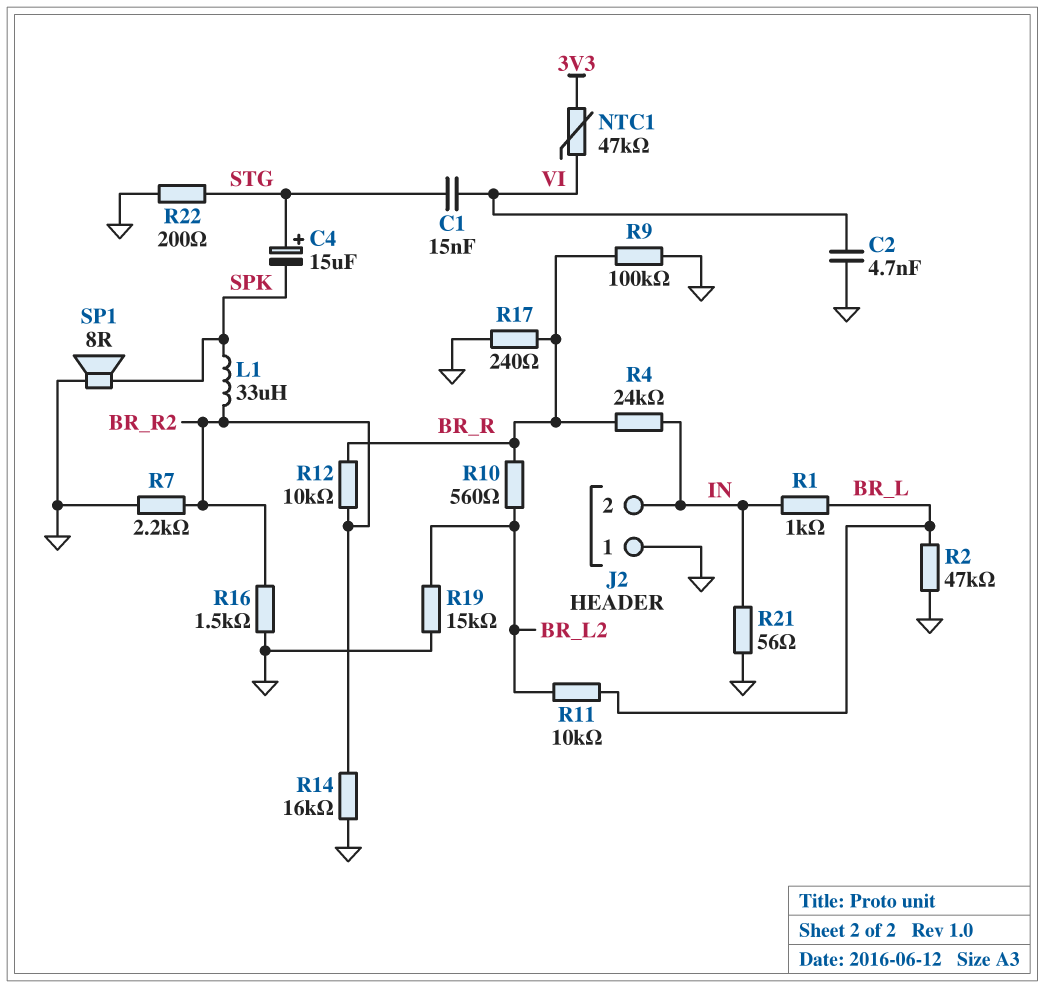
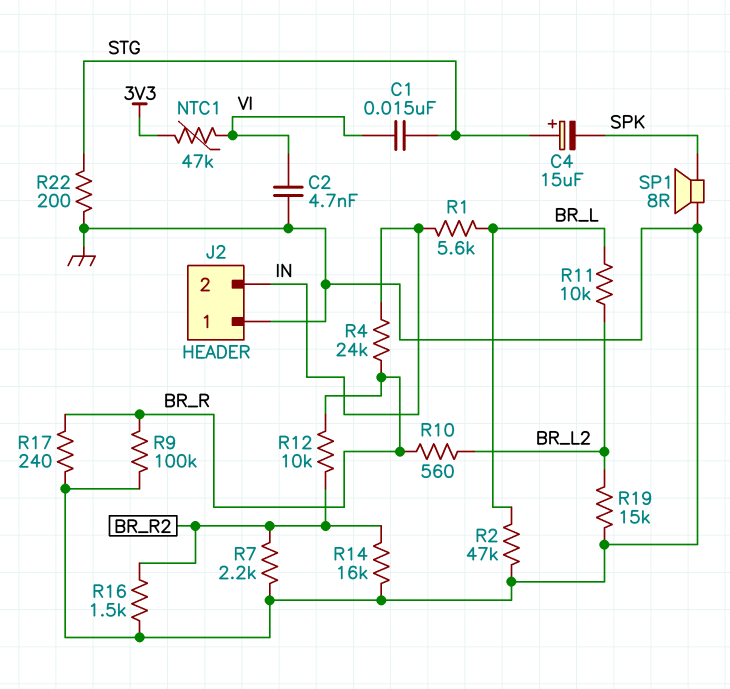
L1: 33uH (BR_R2, SPK) -> none
R1: 1k (BR_L, IN) -> 5.6k (BR_L, IN)
R21: 56 (GND, IN) -> none

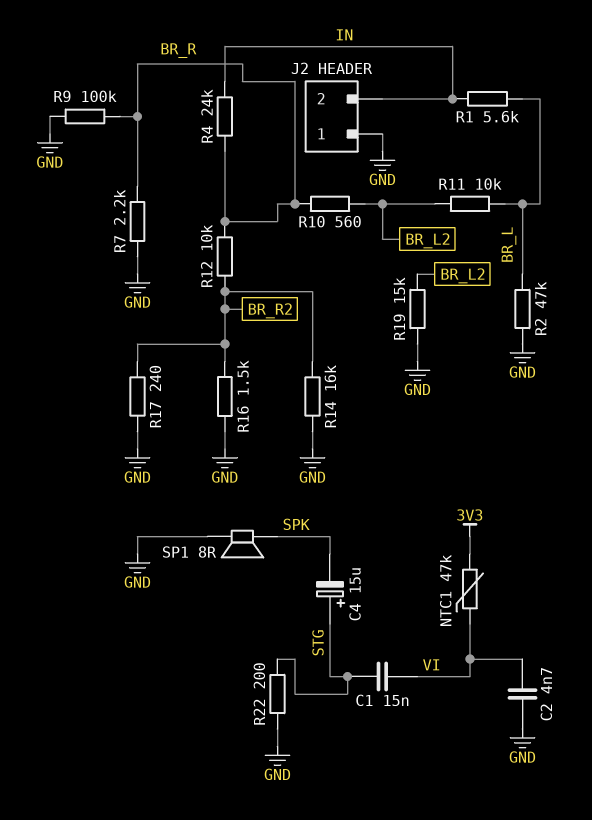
R7: 2.2k (BR_R2, GND) -> 2.2k (BR_R, GND)
R17: 240 (BR_R, GND) -> 240 (BR_R2, GND)

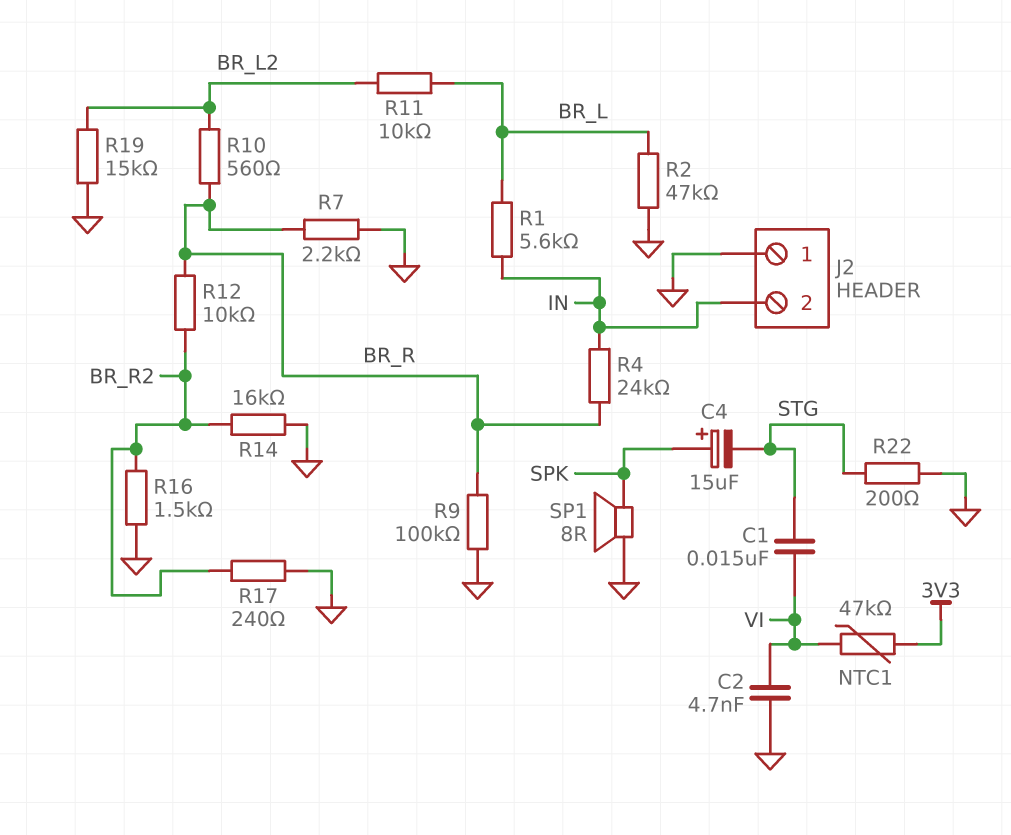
C4: 15uF (plus STG, minus SPK) -> 15uF (plus SPK, minus STG)

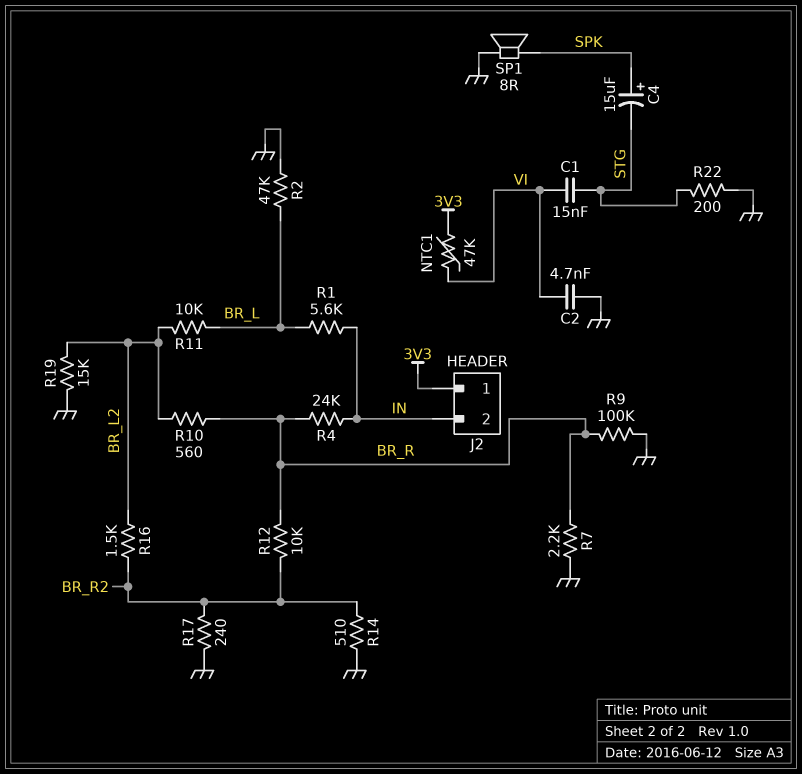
J2 pin 1: GND -> 3V3
R14: 16k (BR_R2, GND) -> 510 (BR_R2, GND)
R16: 1.5k (BR_R2, GND) -> 1.5k (BR_L2, BR_R2)

